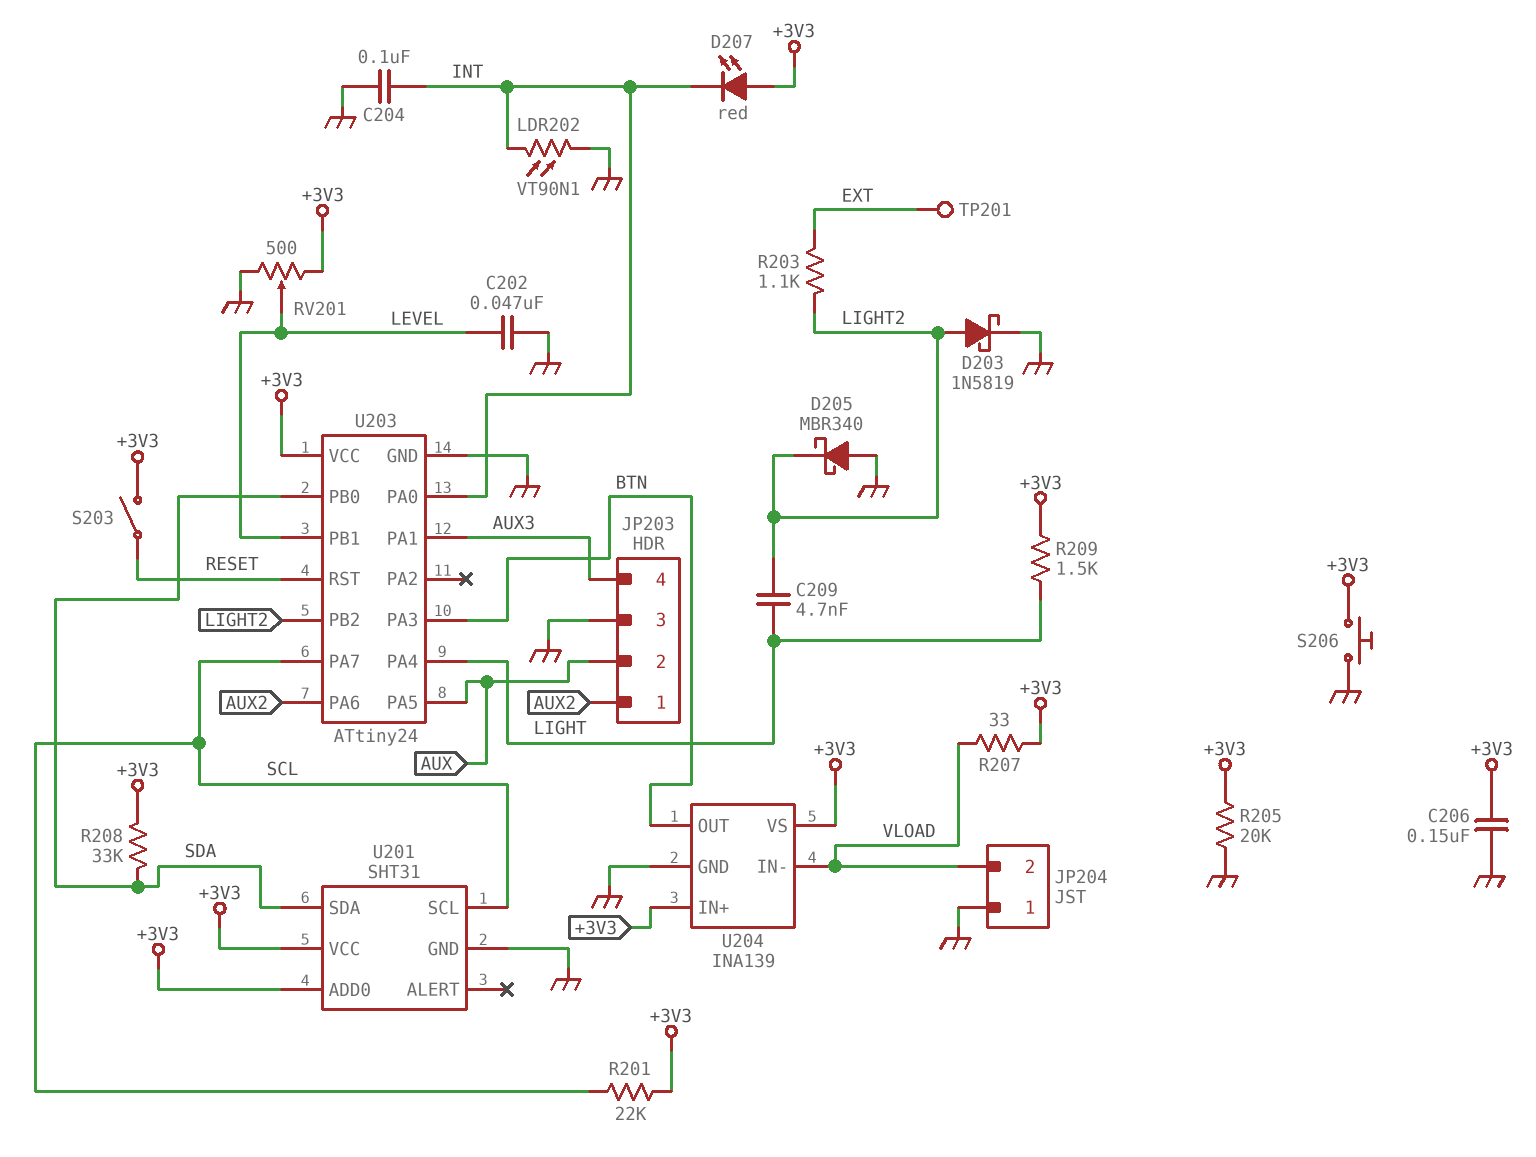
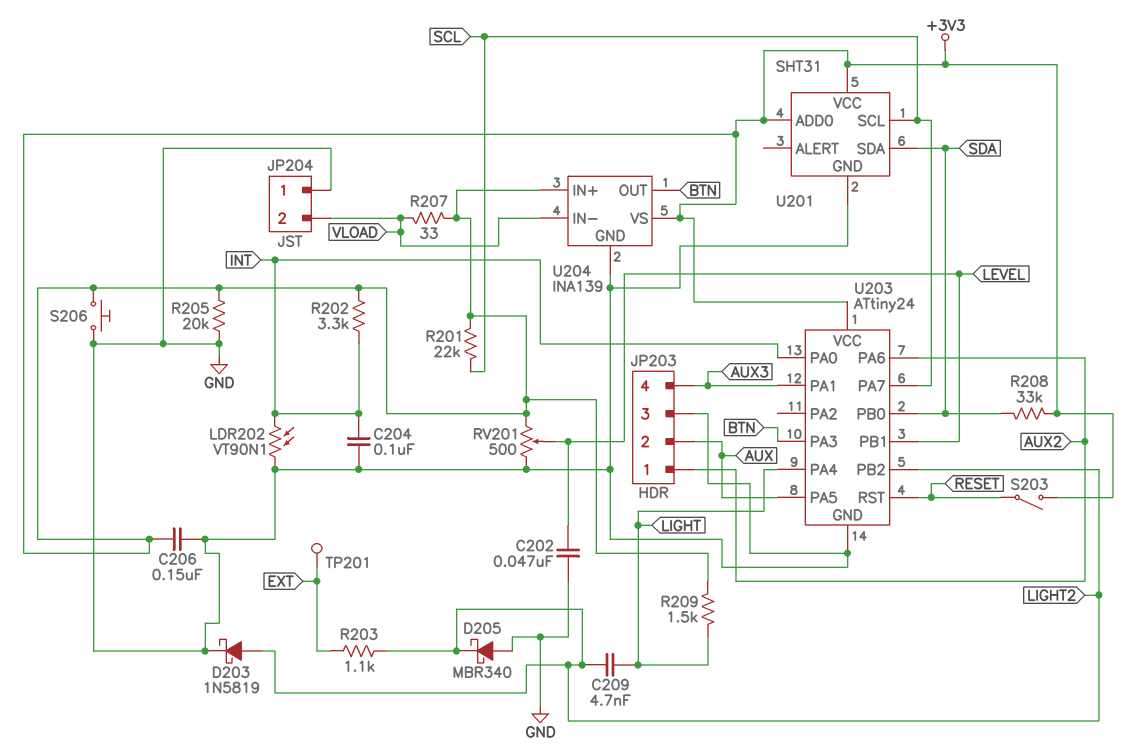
D207: LED red (A +3V3, K INT) -> none
R202: none -> 3.3k (+3V3, INT)

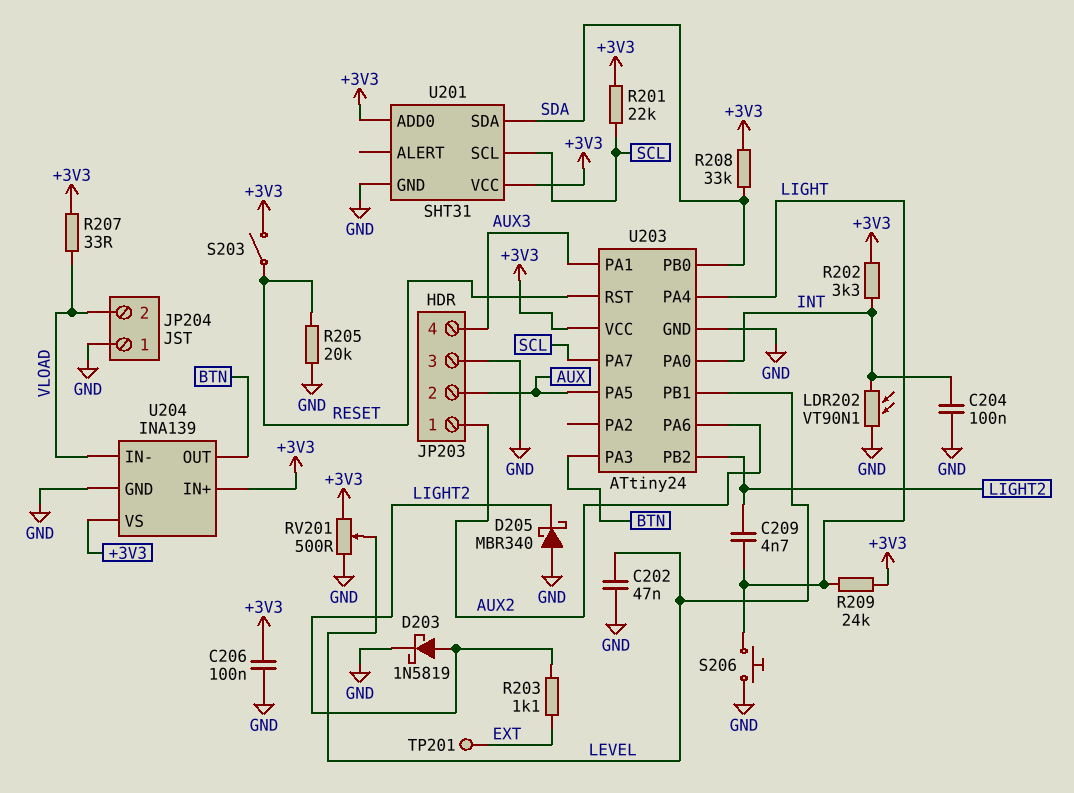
C206: 150nF (+3V3, GND) -> 100nF (+3V3, GND)
R205: 20k (+3V3, GND) -> 20k (GND, RESET)
R209: 1.5k (+3V3, LIGHT) -> 24k (+3V3, LIGHT)
S206: button (+3V3, GND) -> button (GND, LIGHT)

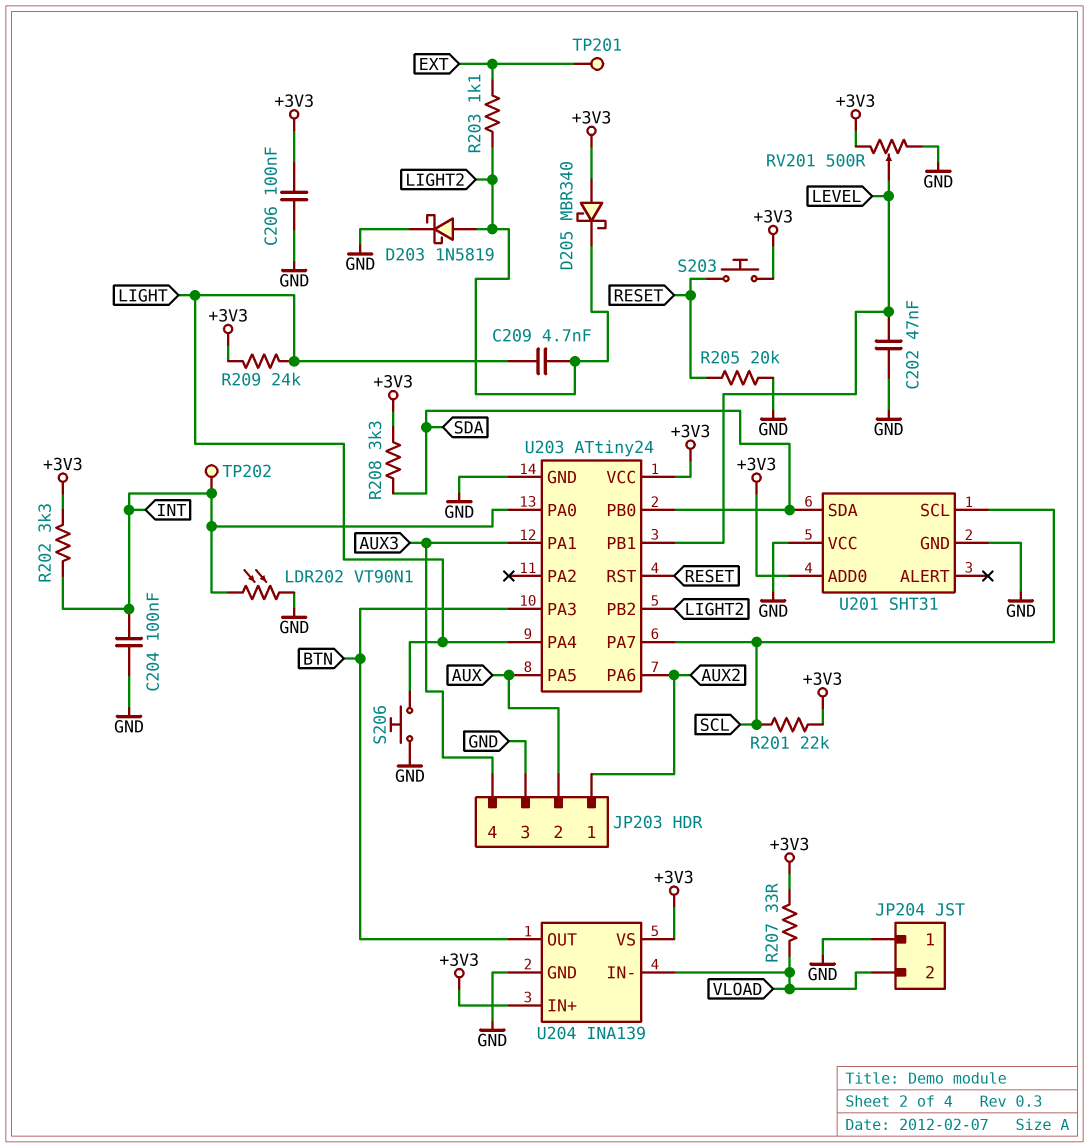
D205: schottky MBR340 (A GND, K LIGHT2) -> schottky MBR340 (A +3V3, K LIGHT2)
R208: 33k (+3V3, SDA) -> 3.3k (+3V3, SDA)
S203: switch (+3V3, RESET) -> button (+3V3, RESET)
TP202: none -> test point (INT)
U201 pin VCC: +3V3 -> GND

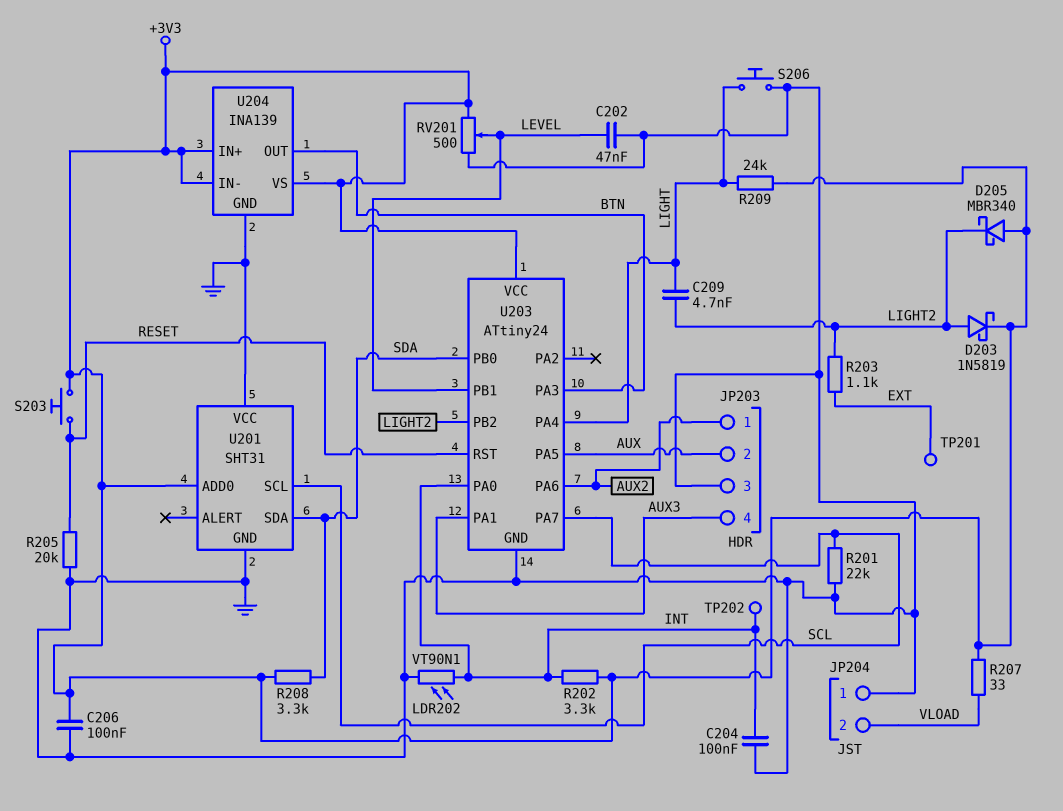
D203: schottky 1N5819 (A LIGHT2, K GND) -> schottky 1N5819 (A LIGHT2, K +3V3)
R201: 22k (+3V3, SCL) -> 22k (GND, SCL)
U204 pin IN-: VLOAD -> +3V3

